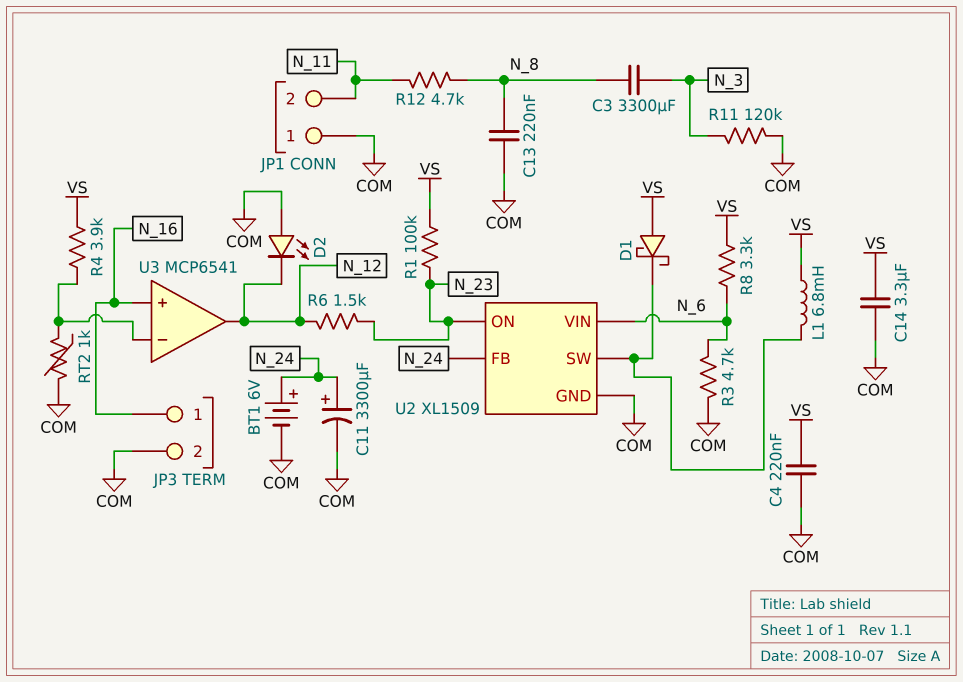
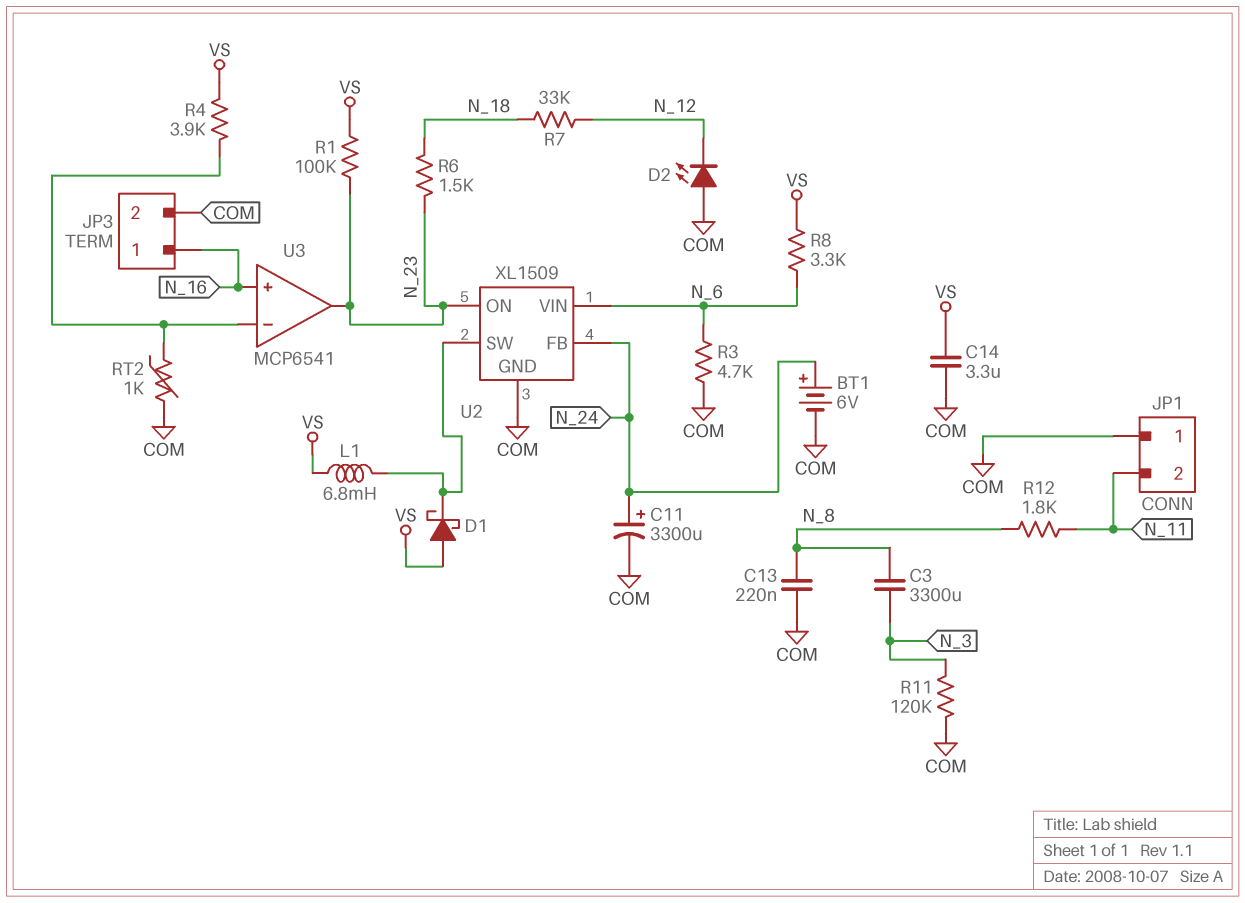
C4: 220nF (COM, VS) -> none
R6: 1.5k (N_12, N_23) -> 1.5k (N_18, N_23)
R7: none -> 33k (N_12, N_18)
R12: 4.7k (N_8, N_11) -> 1.8k (N_8, N_11)
U3 pin out: N_12 -> N_23

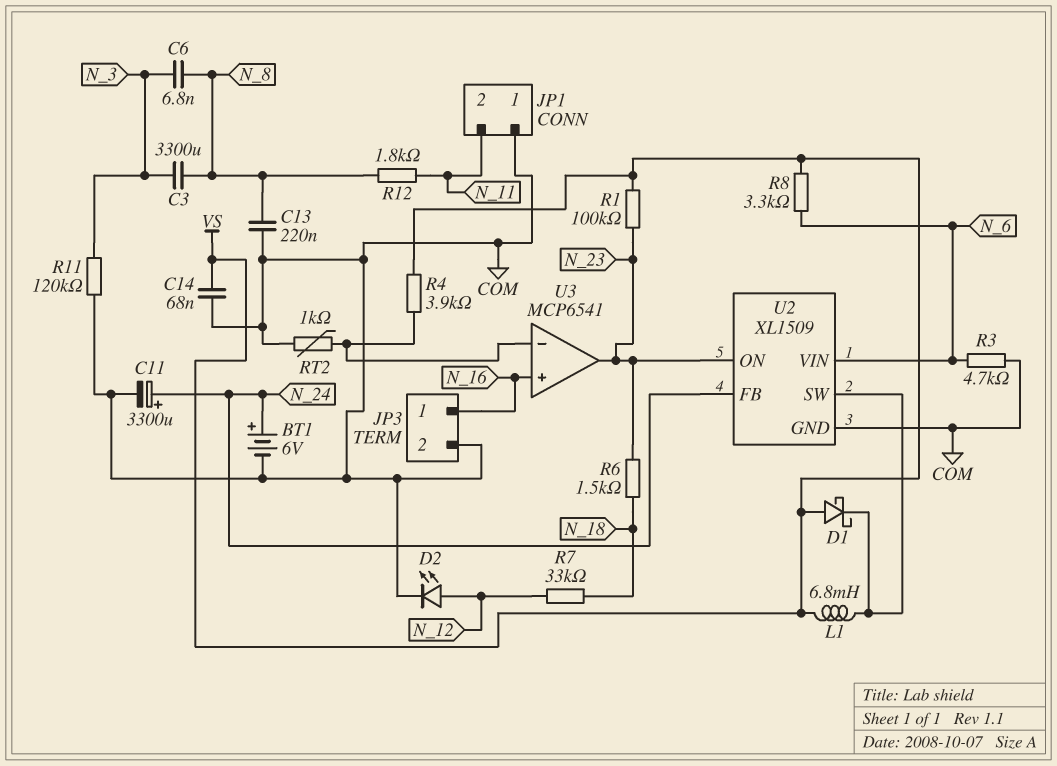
C6: none -> 6.8nF (N_3, N_8)
C14: 3.3uF (COM, VS) -> 68nF (COM, VS)
D2: LED (A COM, K N_12) -> LED (A N_12, K COM)

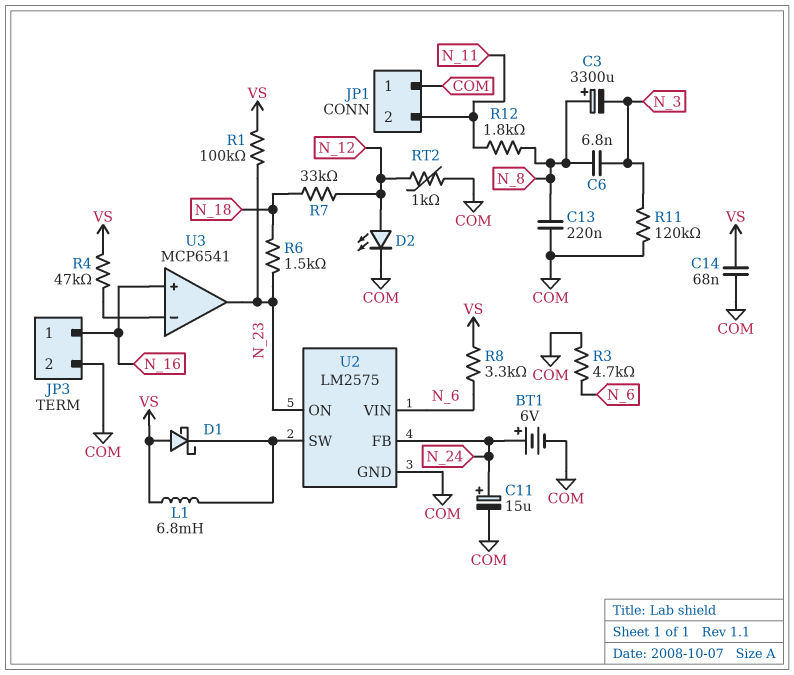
C3: 3300uF (N_3, N_8) -> 3300uF (plus N_8, minus N_3)
C11: 3300uF (plus N_24, minus COM) -> 15uF (plus N_24, minus COM)
R4: 3.9k (U3/in-, VS) -> 47k (U3/in-, VS)
RT2: 1k (COM, U3/in-) -> 1k (COM, N_12)
U2: XL1509 -> LM2575

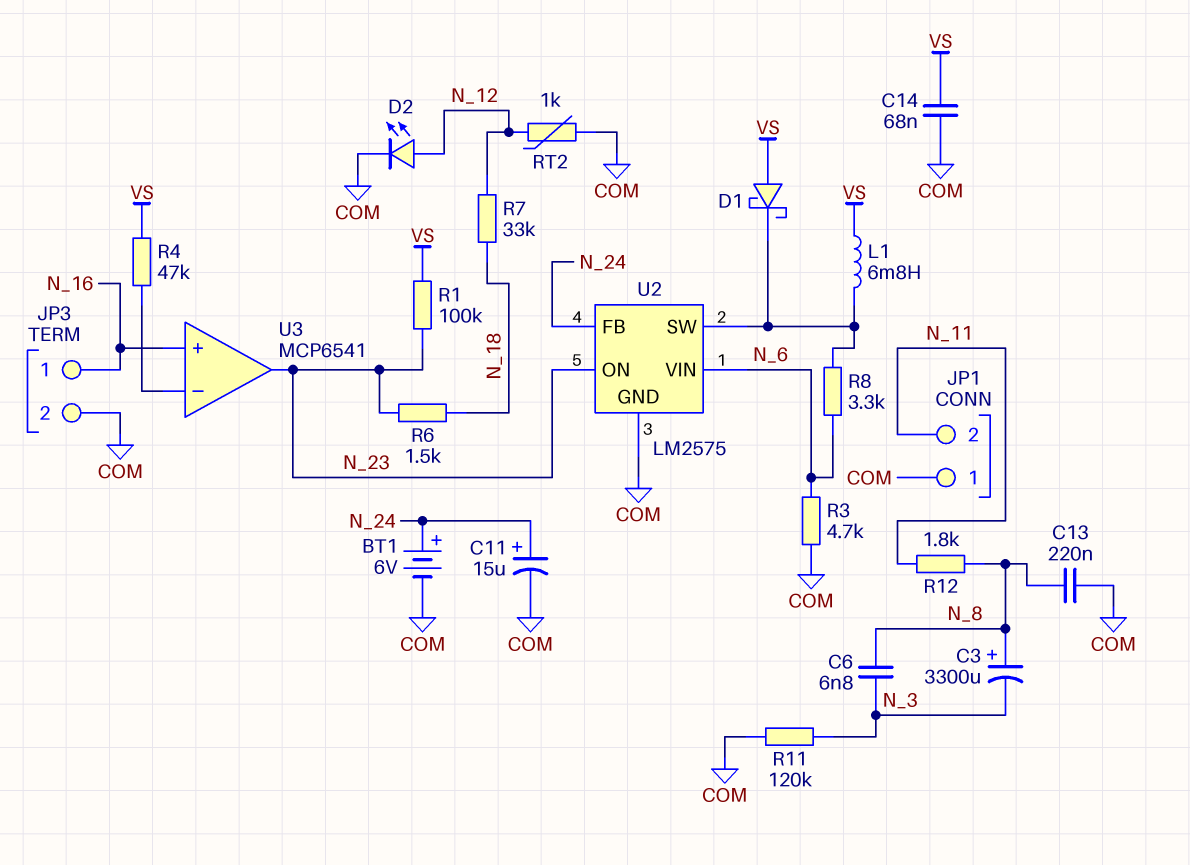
R8: 3.3k (N_6, VS) -> 3.3k (N_6, U2/SW)

